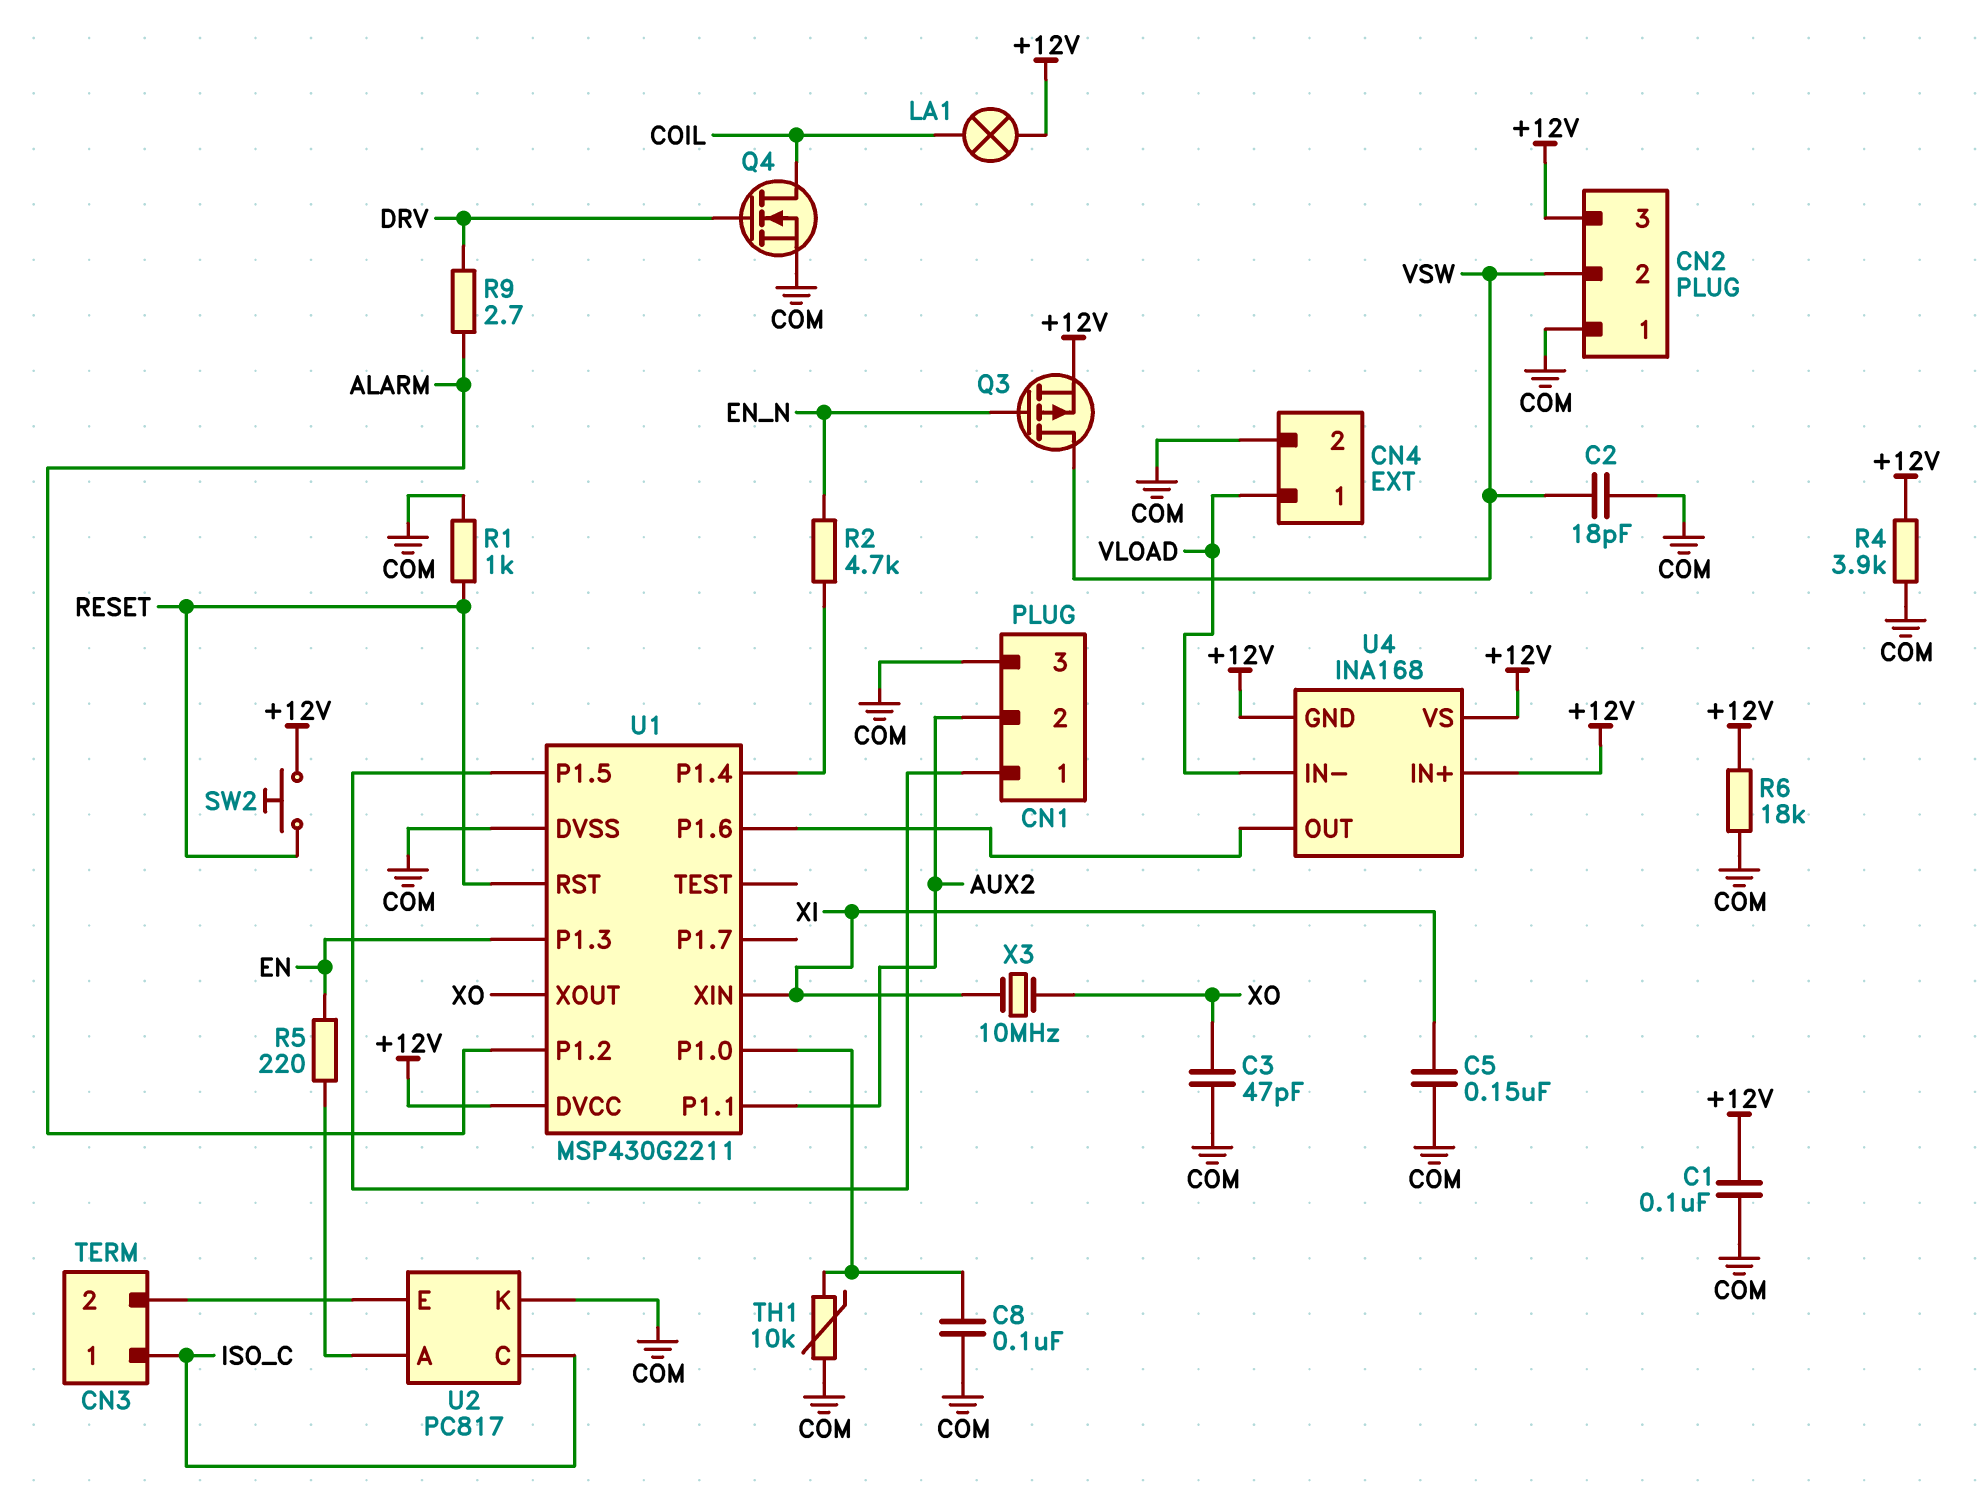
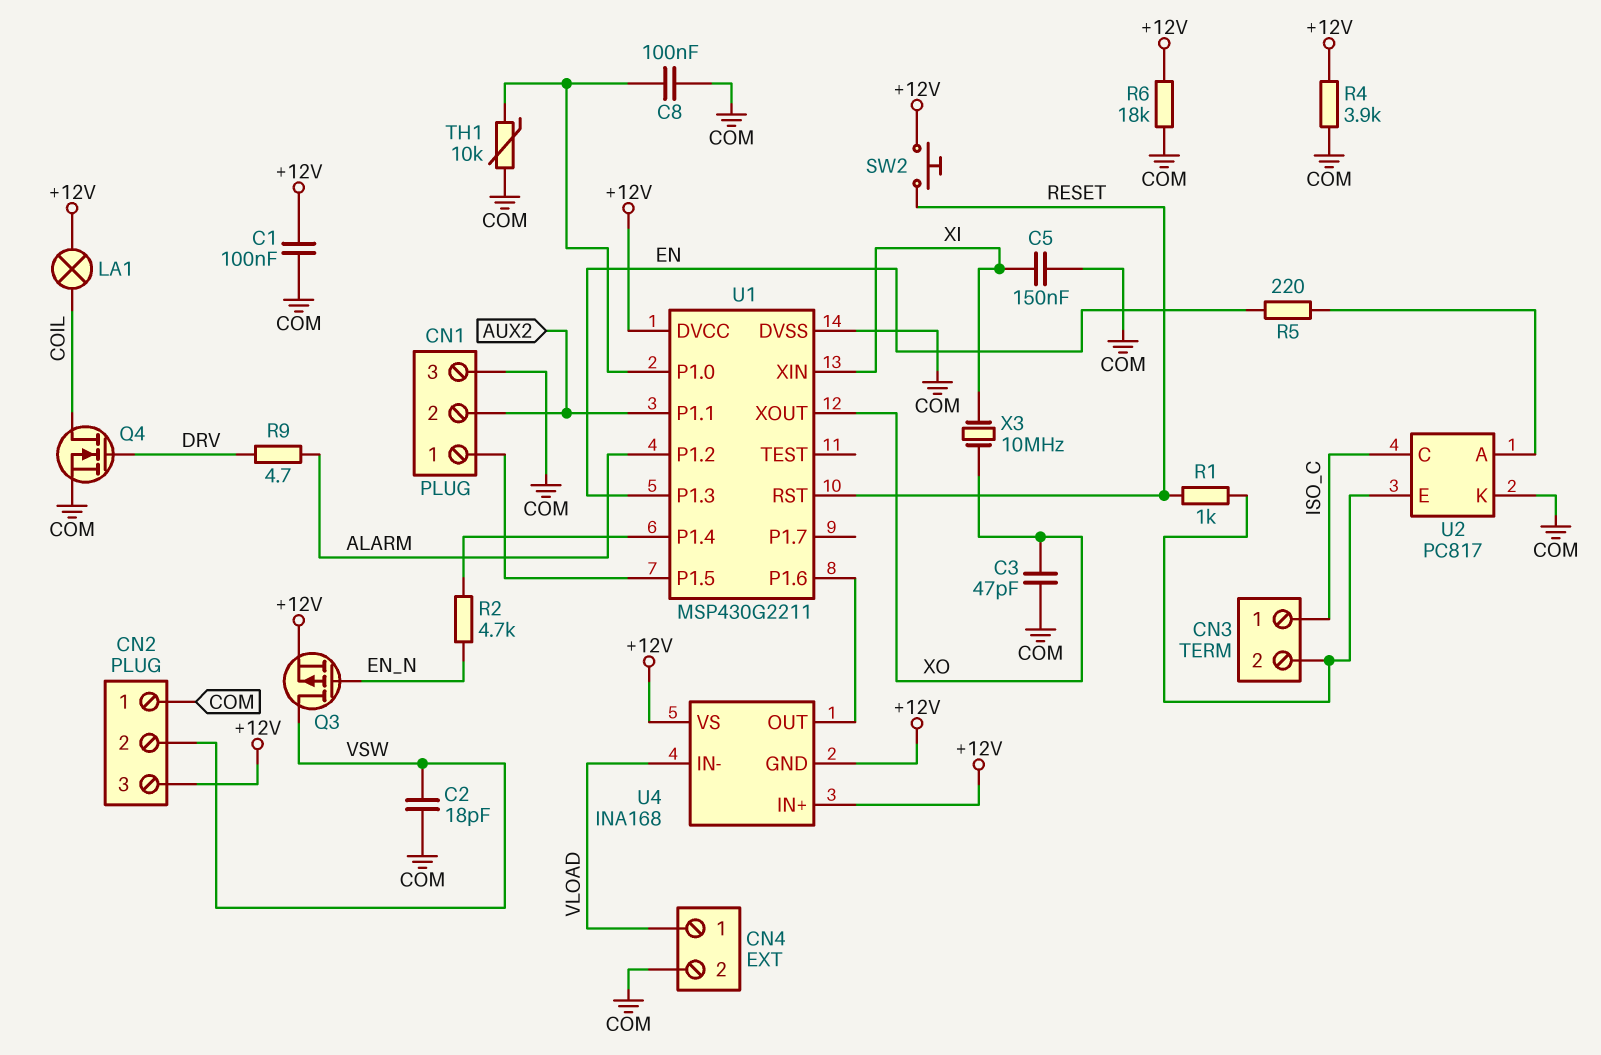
R1: 1k (COM, RESET) -> 1k (CN3/2, RESET)
R9: 2.7 (ALARM, DRV) -> 4.7 (ALARM, DRV)

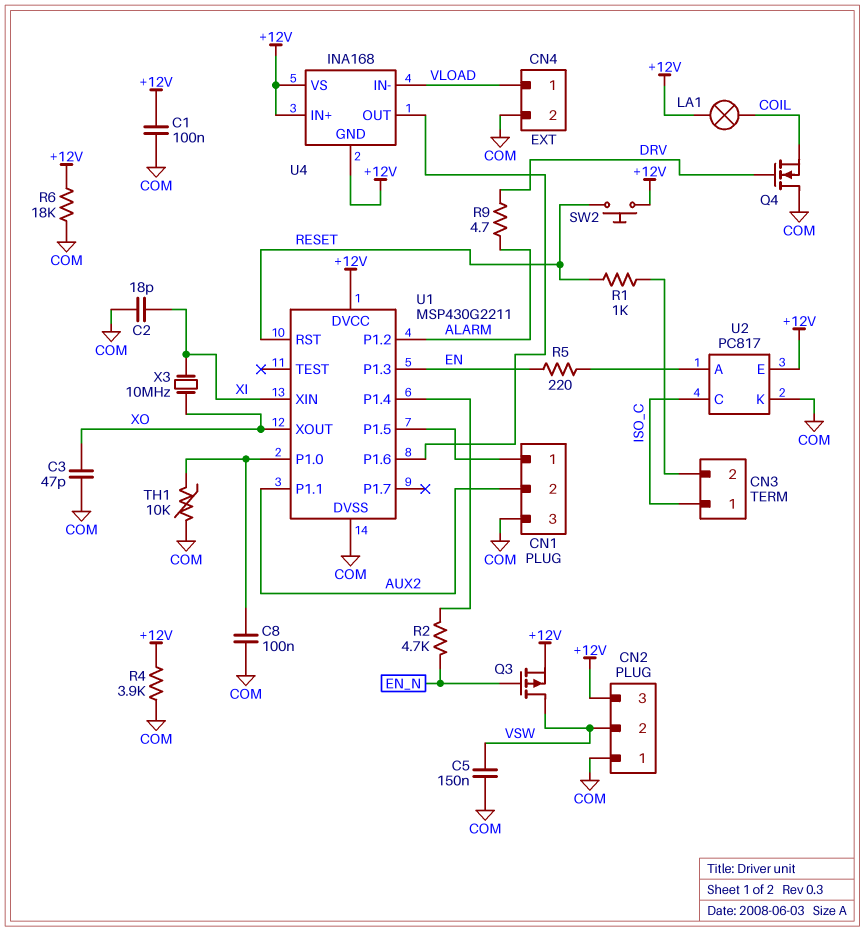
C2: 18pF (COM, VSW) -> 18pF (COM, XI)
C5: 150nF (COM, XI) -> 150nF (COM, VSW)
Q4: NMOS (G DRV, D COIL, S COM) -> NMOS (G DRV, D COM, S COIL)
U2 pin E: CN3/2 -> +12V

